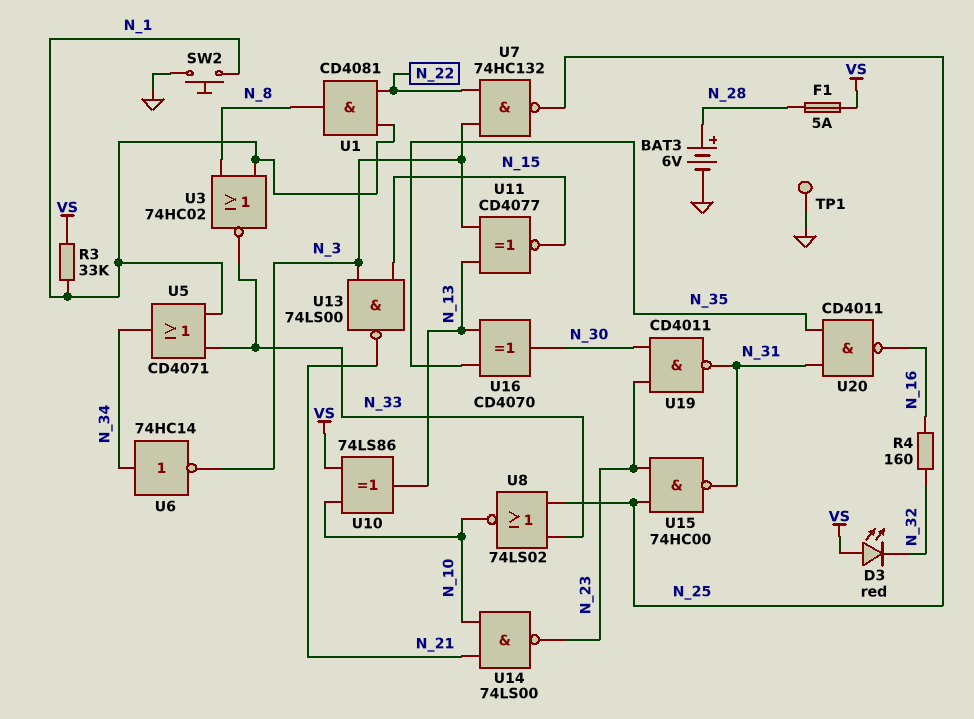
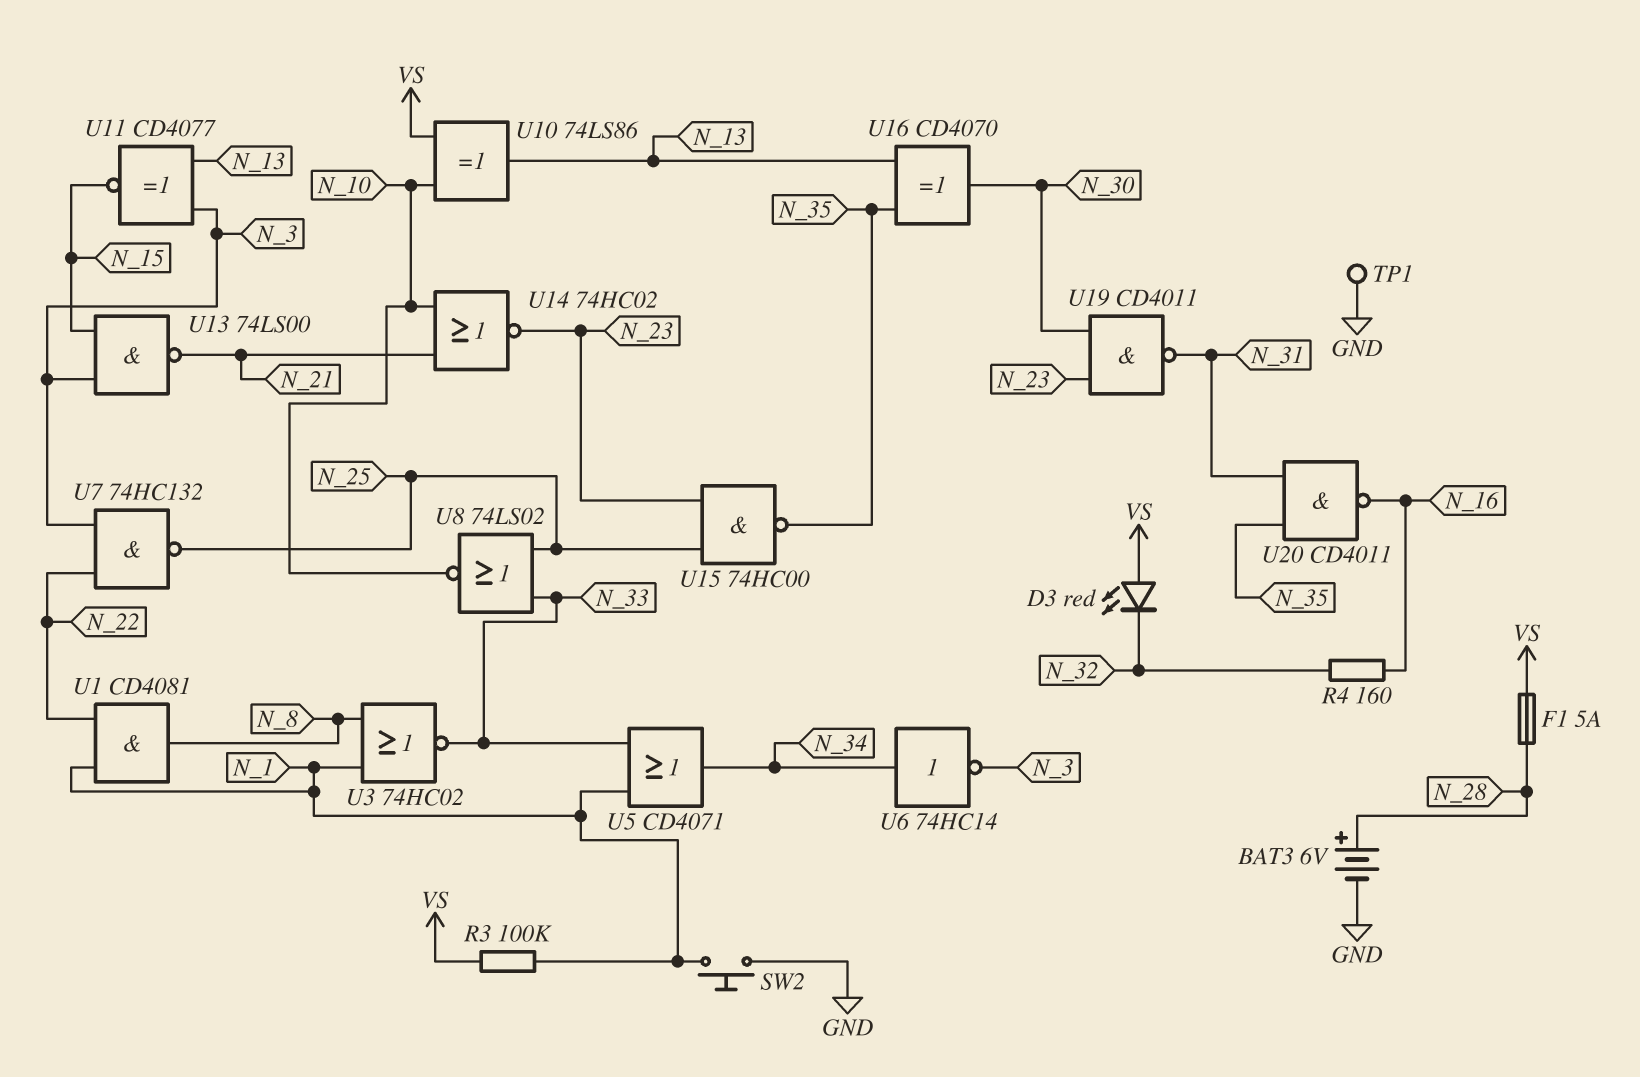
R3: 33k (N_1, VS) -> 100k (N_1, VS)
U14: NAND 74LS00 (in N_10, in N_21, out N_23) -> NOR 74HC02 (in N_10, in N_21, out N_23)
U15: NAND 74HC00 (in N_23, in N_25, out N_31) -> NAND 74HC00 (in N_23, in N_25, out N_35)

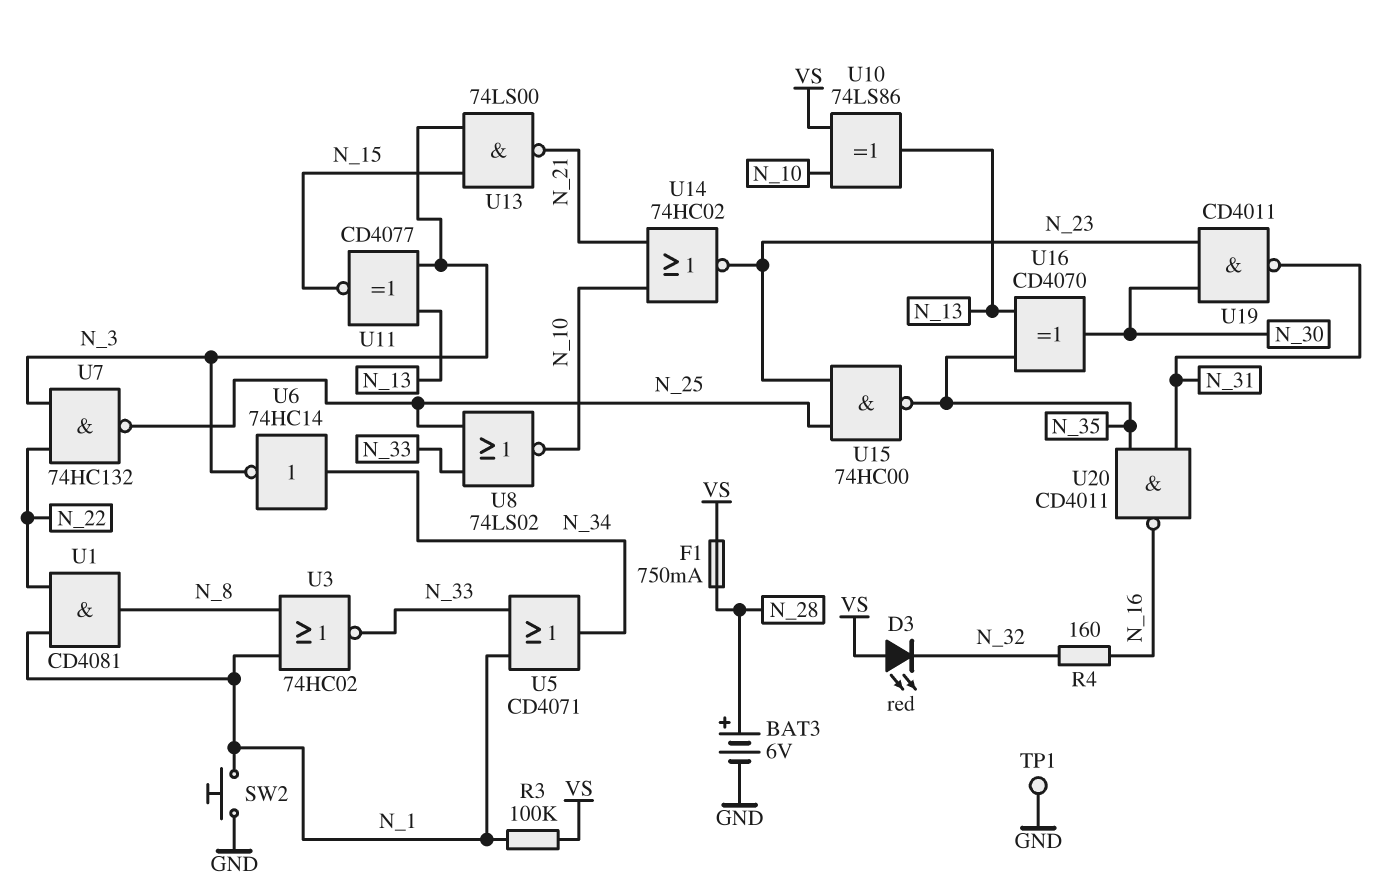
F1: 5A (N_28, VS) -> 750mA (N_28, VS)

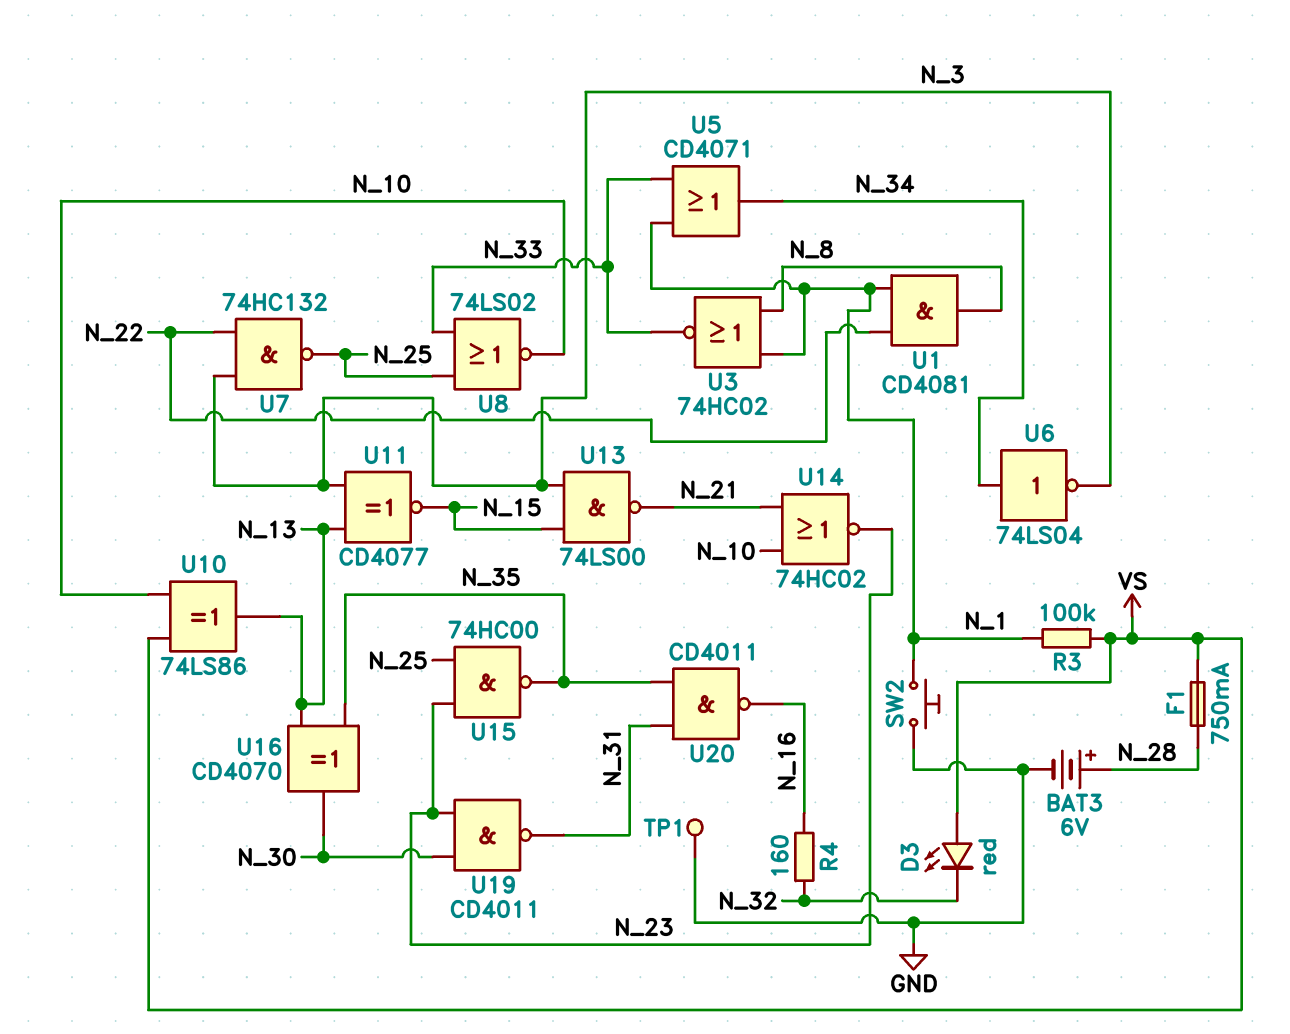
U6: NOT 74HC14 (in N_34, out N_3) -> NOT 74LS04 (in N_34, out N_3)

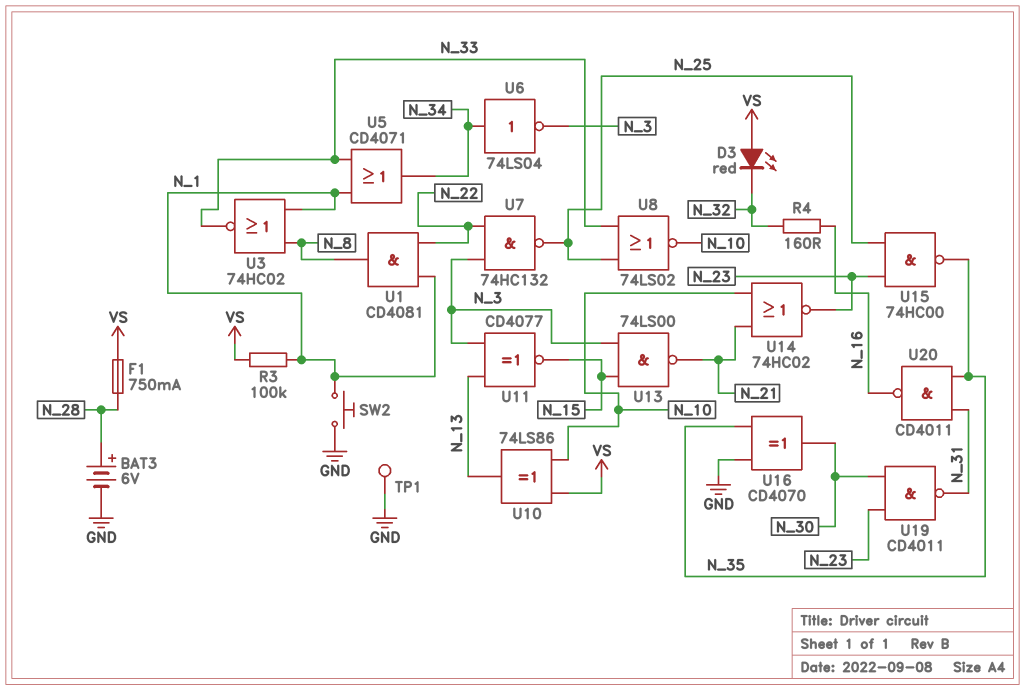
U16: XOR CD4070 (in N_13, in N_35, out N_30) -> XOR CD4070 (in GND, in N_35, out N_30)

